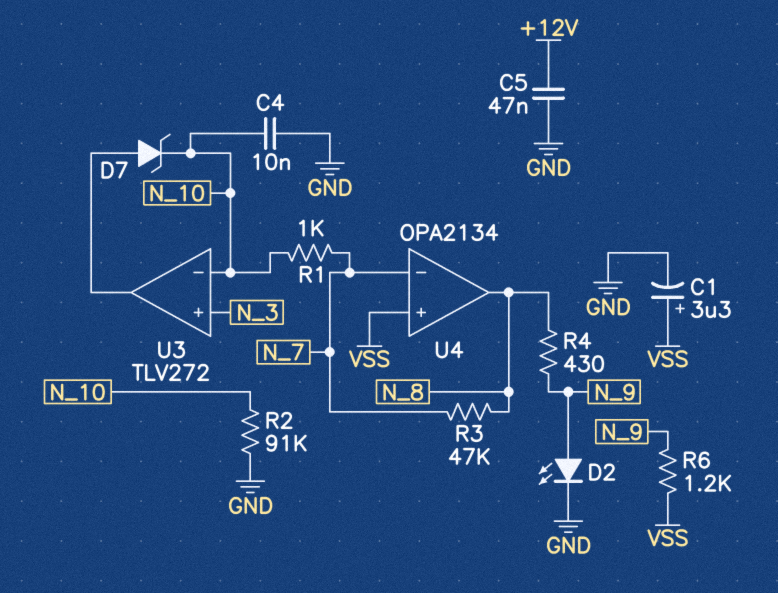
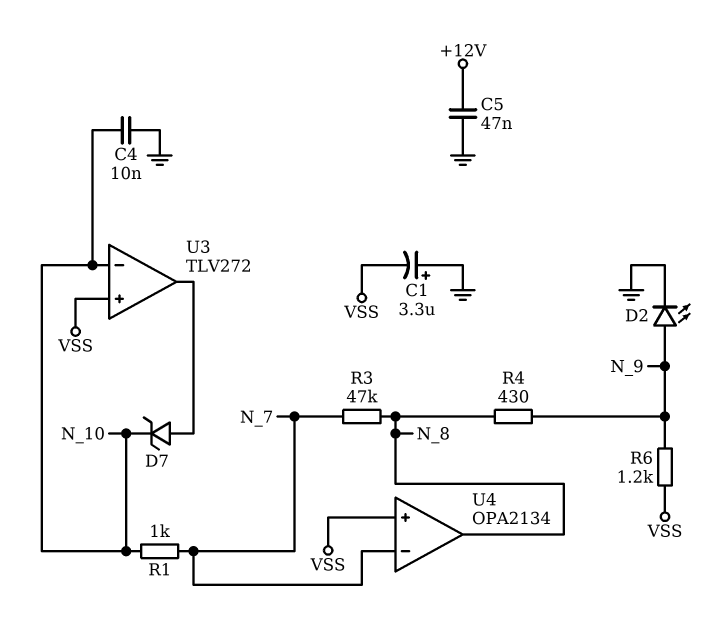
C1: 3.3uF (plus VSS, minus GND) -> 3.3uF (plus GND, minus VSS)
R2: 91k (GND, N_10) -> none
U3 pin in+: N_3 -> VSS

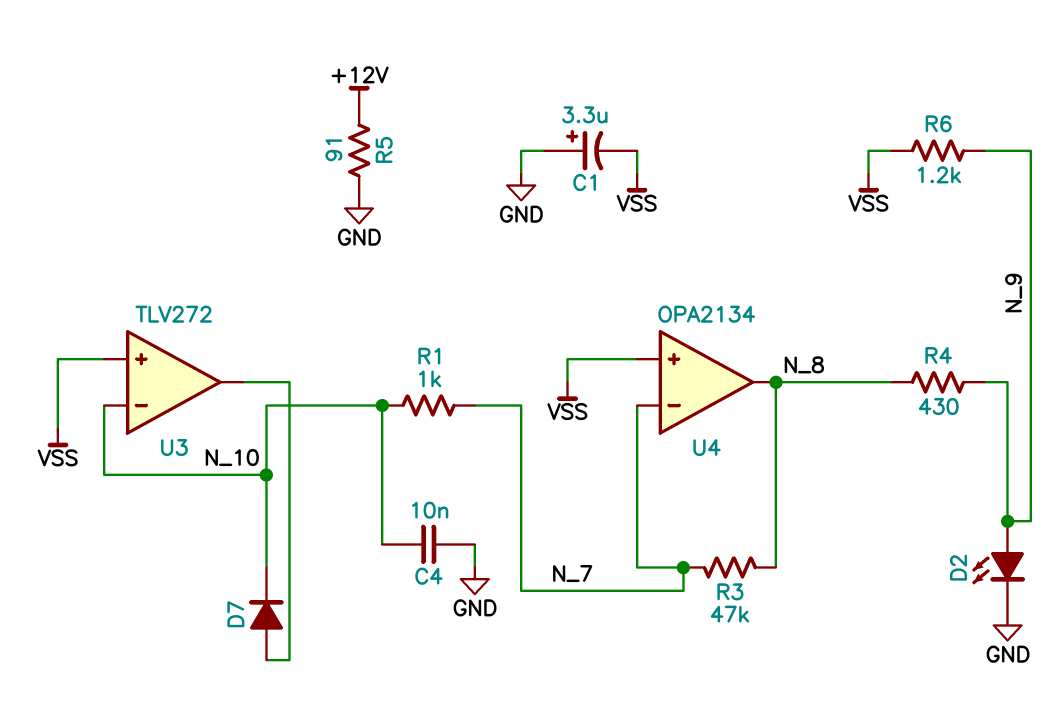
C5: 47nF (+12V, GND) -> none
D7: zener (A U3/out, K N_10) -> diode (A U3/out, K N_10)
R5: none -> 91 (+12V, GND)

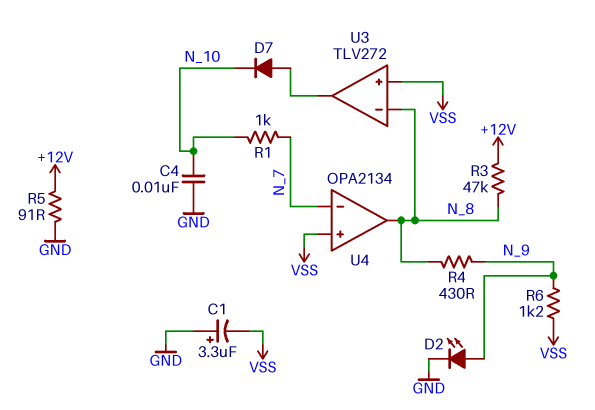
R3: 47k (N_7, N_8) -> 47k (+12V, N_8)
U3 pin in-: N_10 -> N_8

